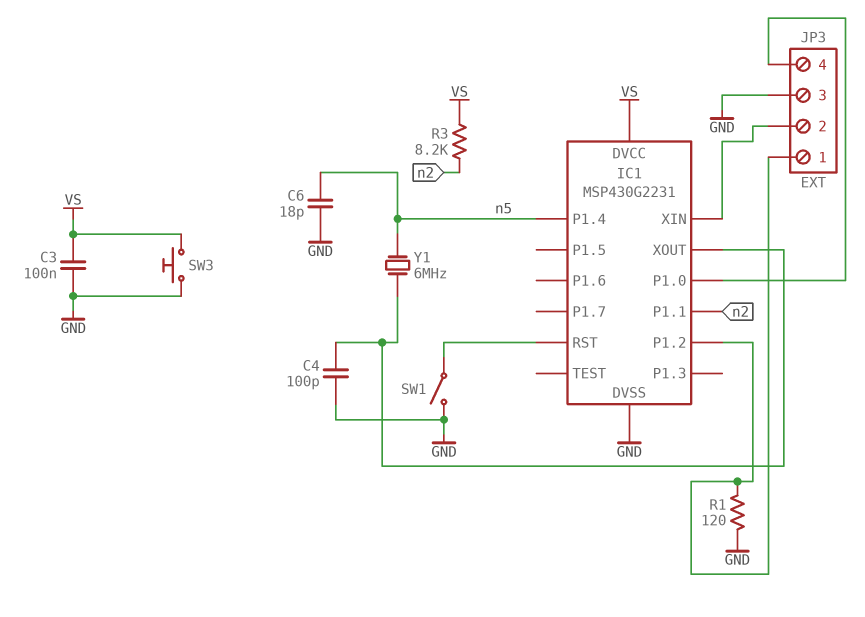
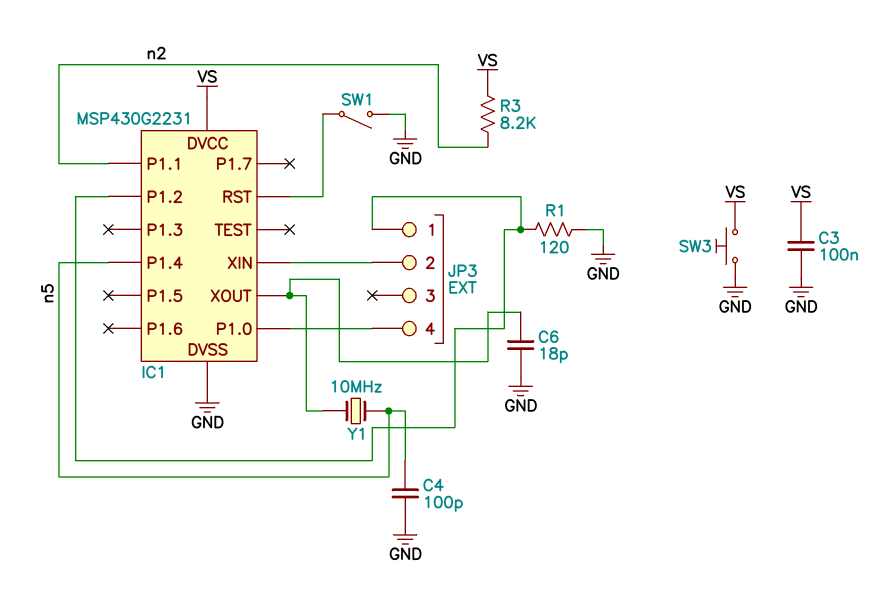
C4: 100pF (GND, IC1/XOUT) -> 100pF (GND, n5)
C6: 18pF (GND, n5) -> 18pF (GND, IC1/XOUT)
JP3 pin 3: GND -> none
Y1: 6MHz (IC1/XOUT, n5) -> 10MHz (IC1/XOUT, n5)

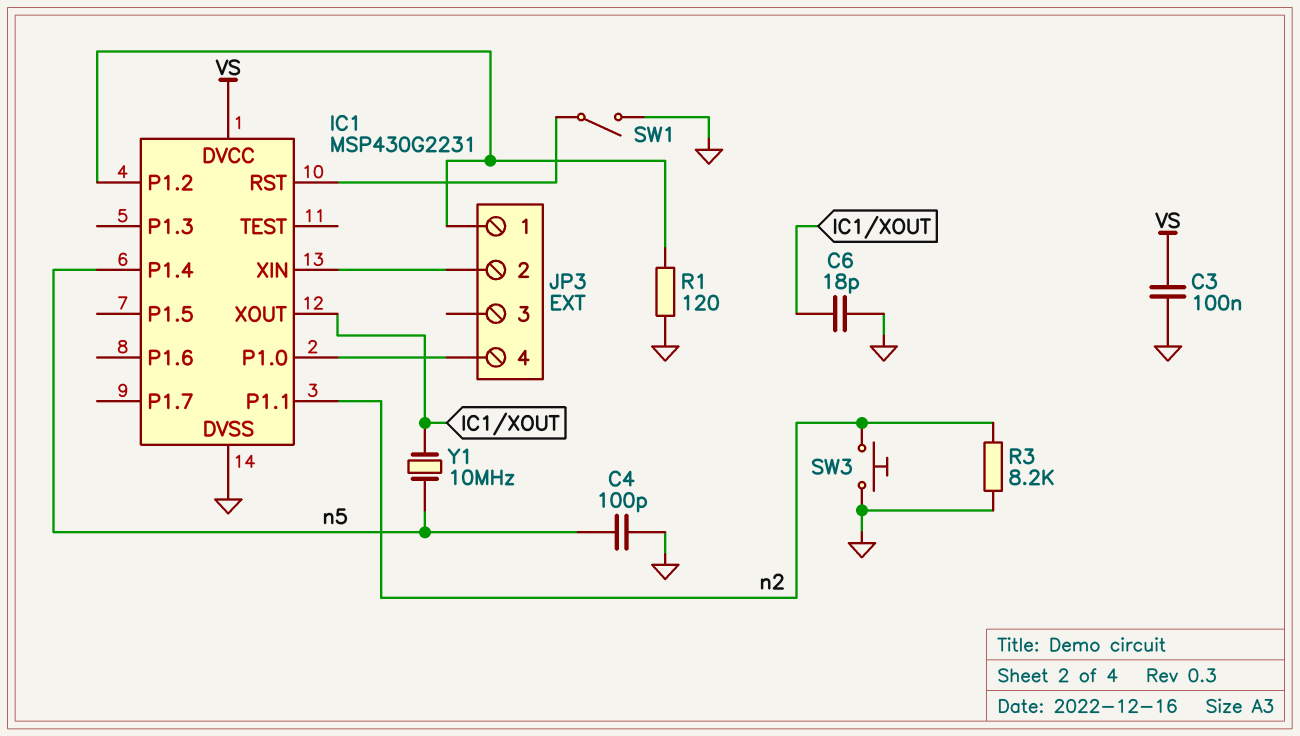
R3: 8.2k (VS, n2) -> 8.2k (GND, n2)
SW3: button (GND, VS) -> button (GND, n2)

